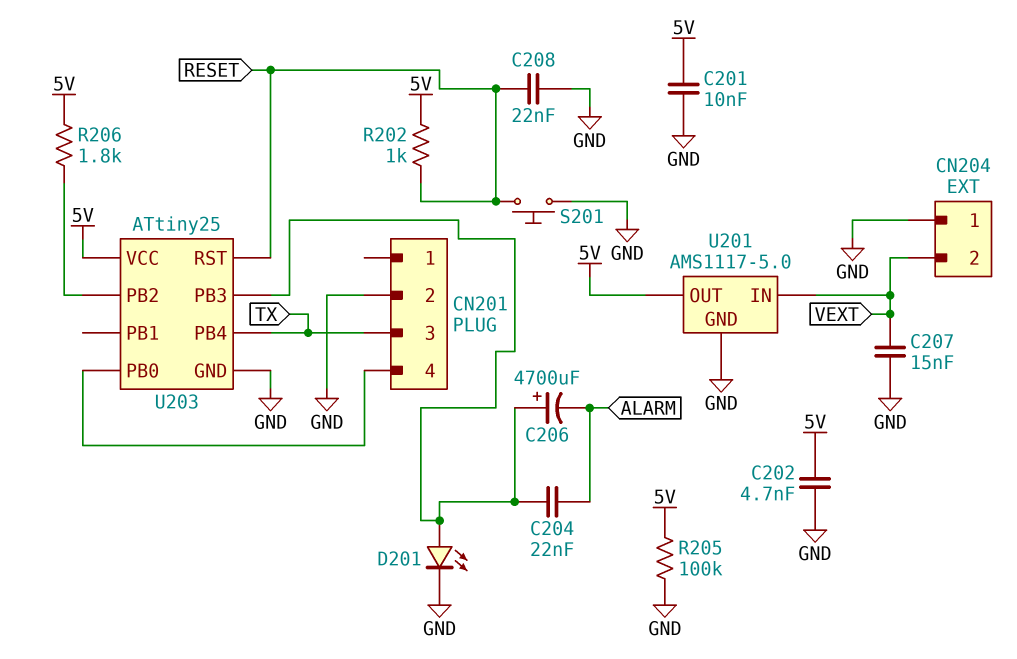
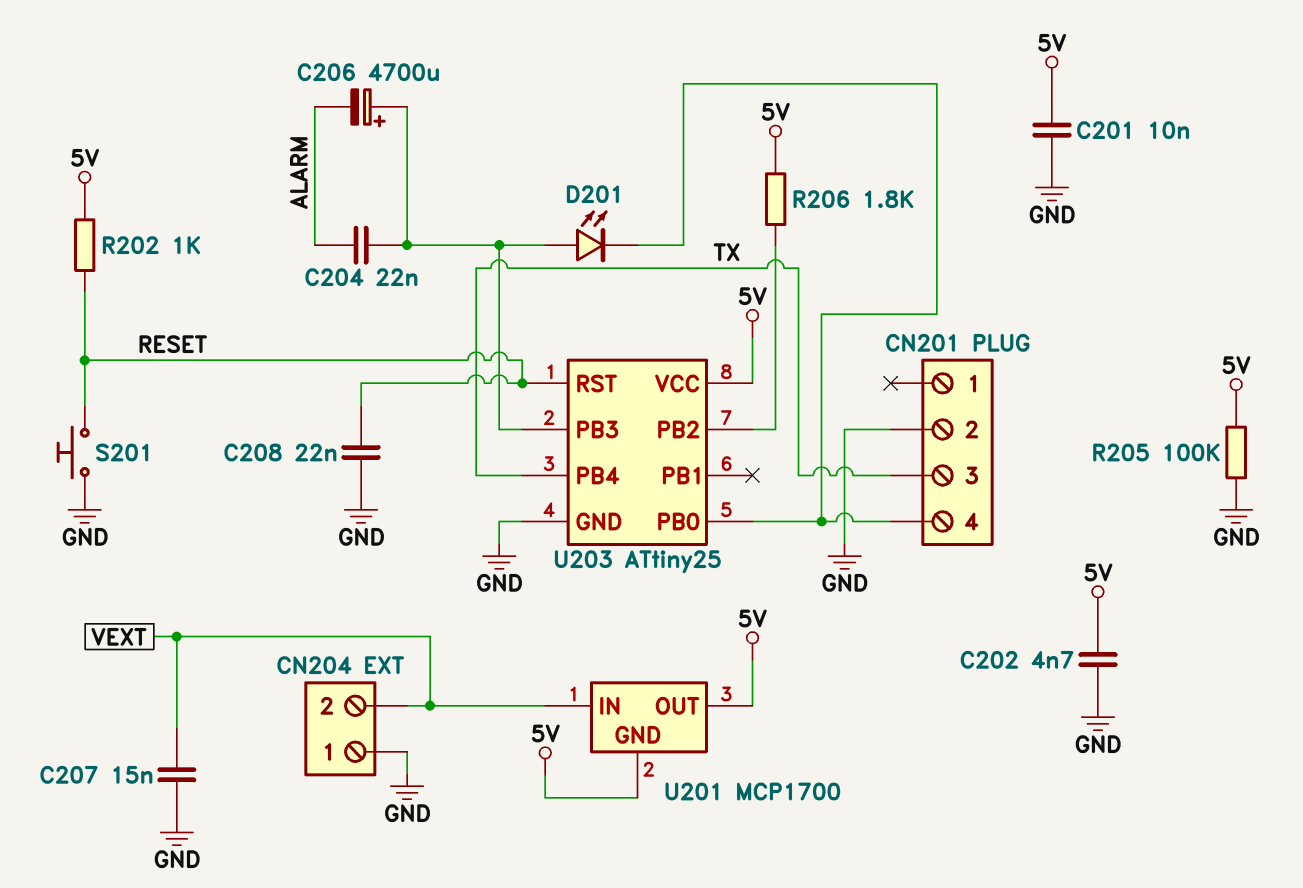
D201: LED (A U203/PB3, K GND) -> LED (A U203/PB3, K CN201/4)
U201: AMS1117-5.0 -> MCP1700
U201 pin GND: GND -> 5V

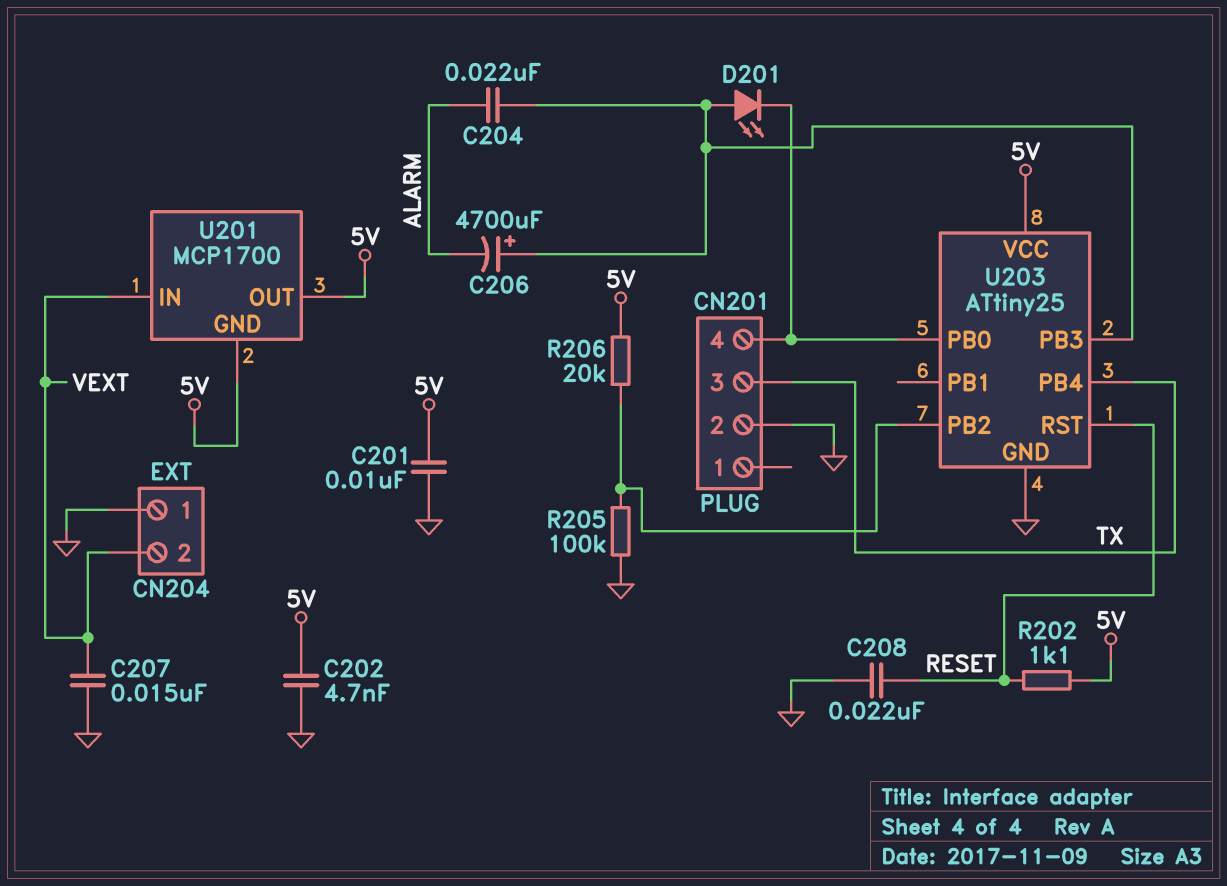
R202: 1k (5V, RESET) -> 1.1k (5V, RESET)
R205: 100k (5V, GND) -> 100k (GND, U203/PB2)
R206: 1.8k (5V, U203/PB2) -> 20k (5V, U203/PB2)
S201: button (GND, RESET) -> none

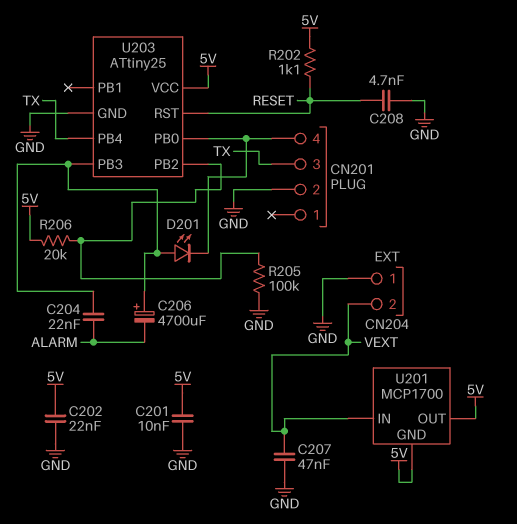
C202: 4.7nF (5V, GND) -> 22nF (5V, GND)
C207: 15nF (GND, VEXT) -> 47nF (GND, VEXT)
C208: 22nF (GND, RESET) -> 4.7nF (GND, RESET)

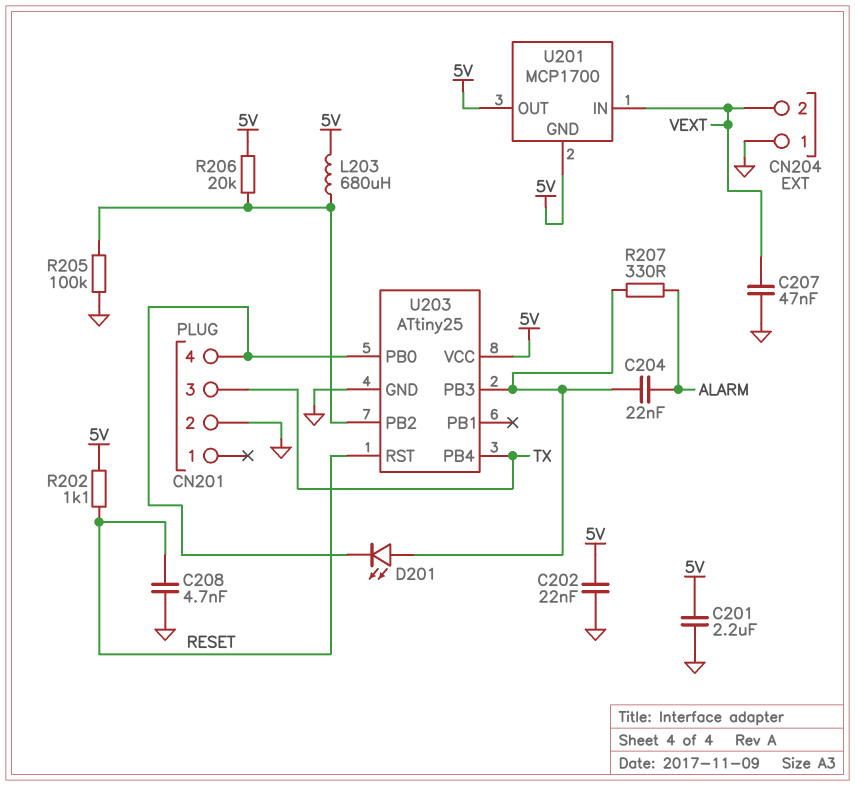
C201: 10nF (5V, GND) -> 2.2uF (5V, GND)
C206: 4700uF (plus U203/PB3, minus ALARM) -> none
L203: none -> 680uH (5V, U203/PB2)
R207: none -> 330 (ALARM, U203/PB3)

